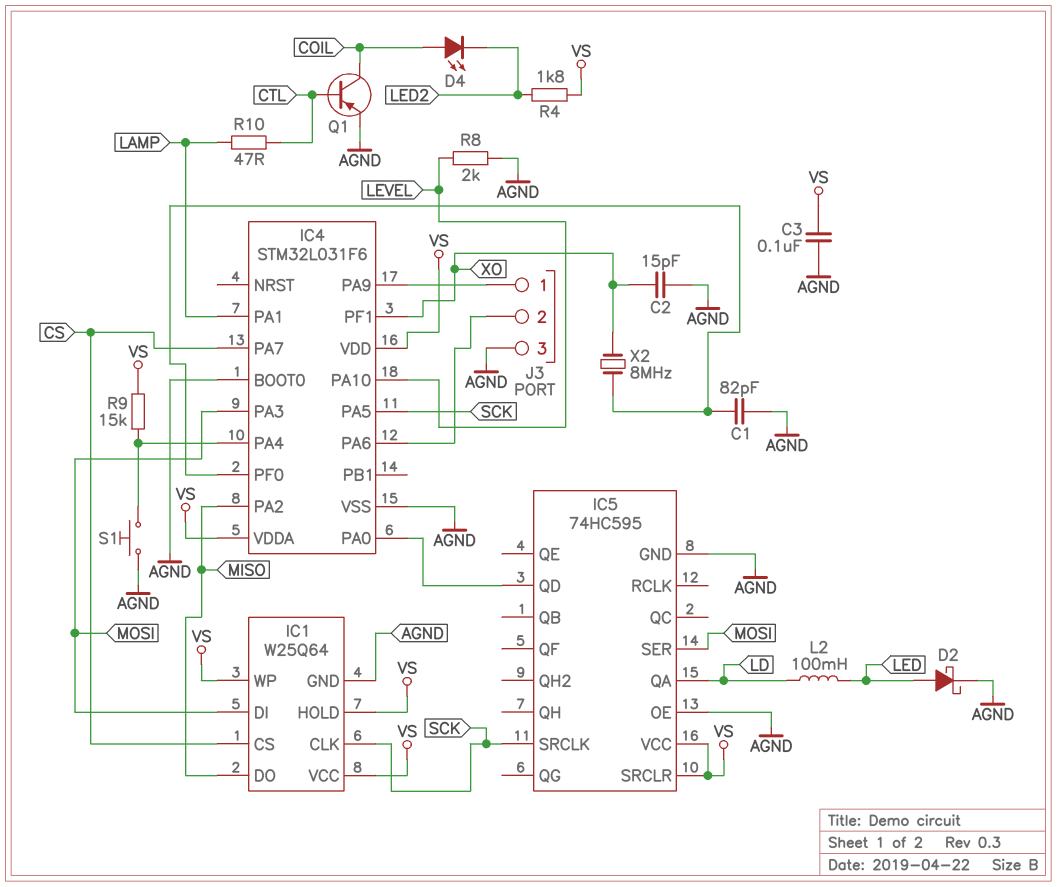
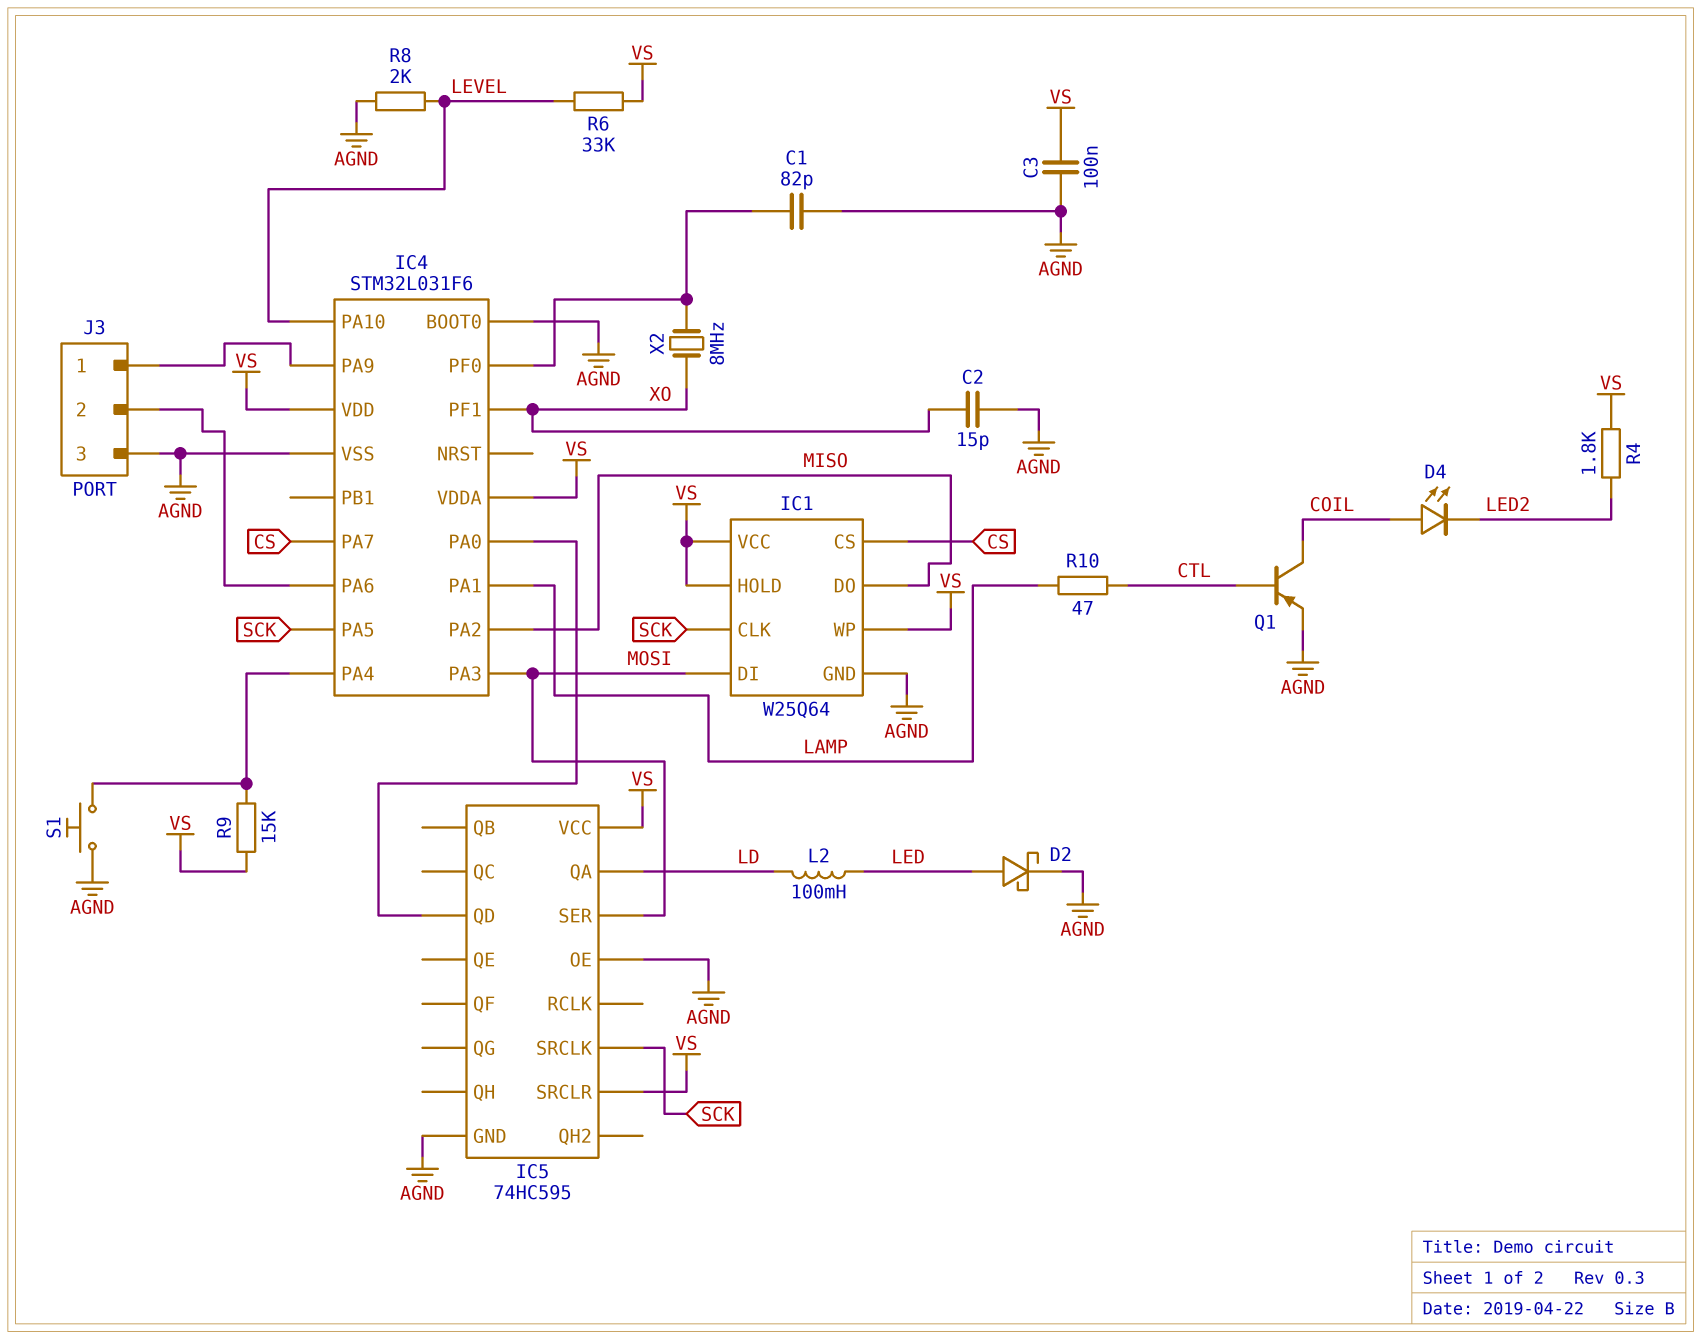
R6: none -> 33k (LEVEL, VS)

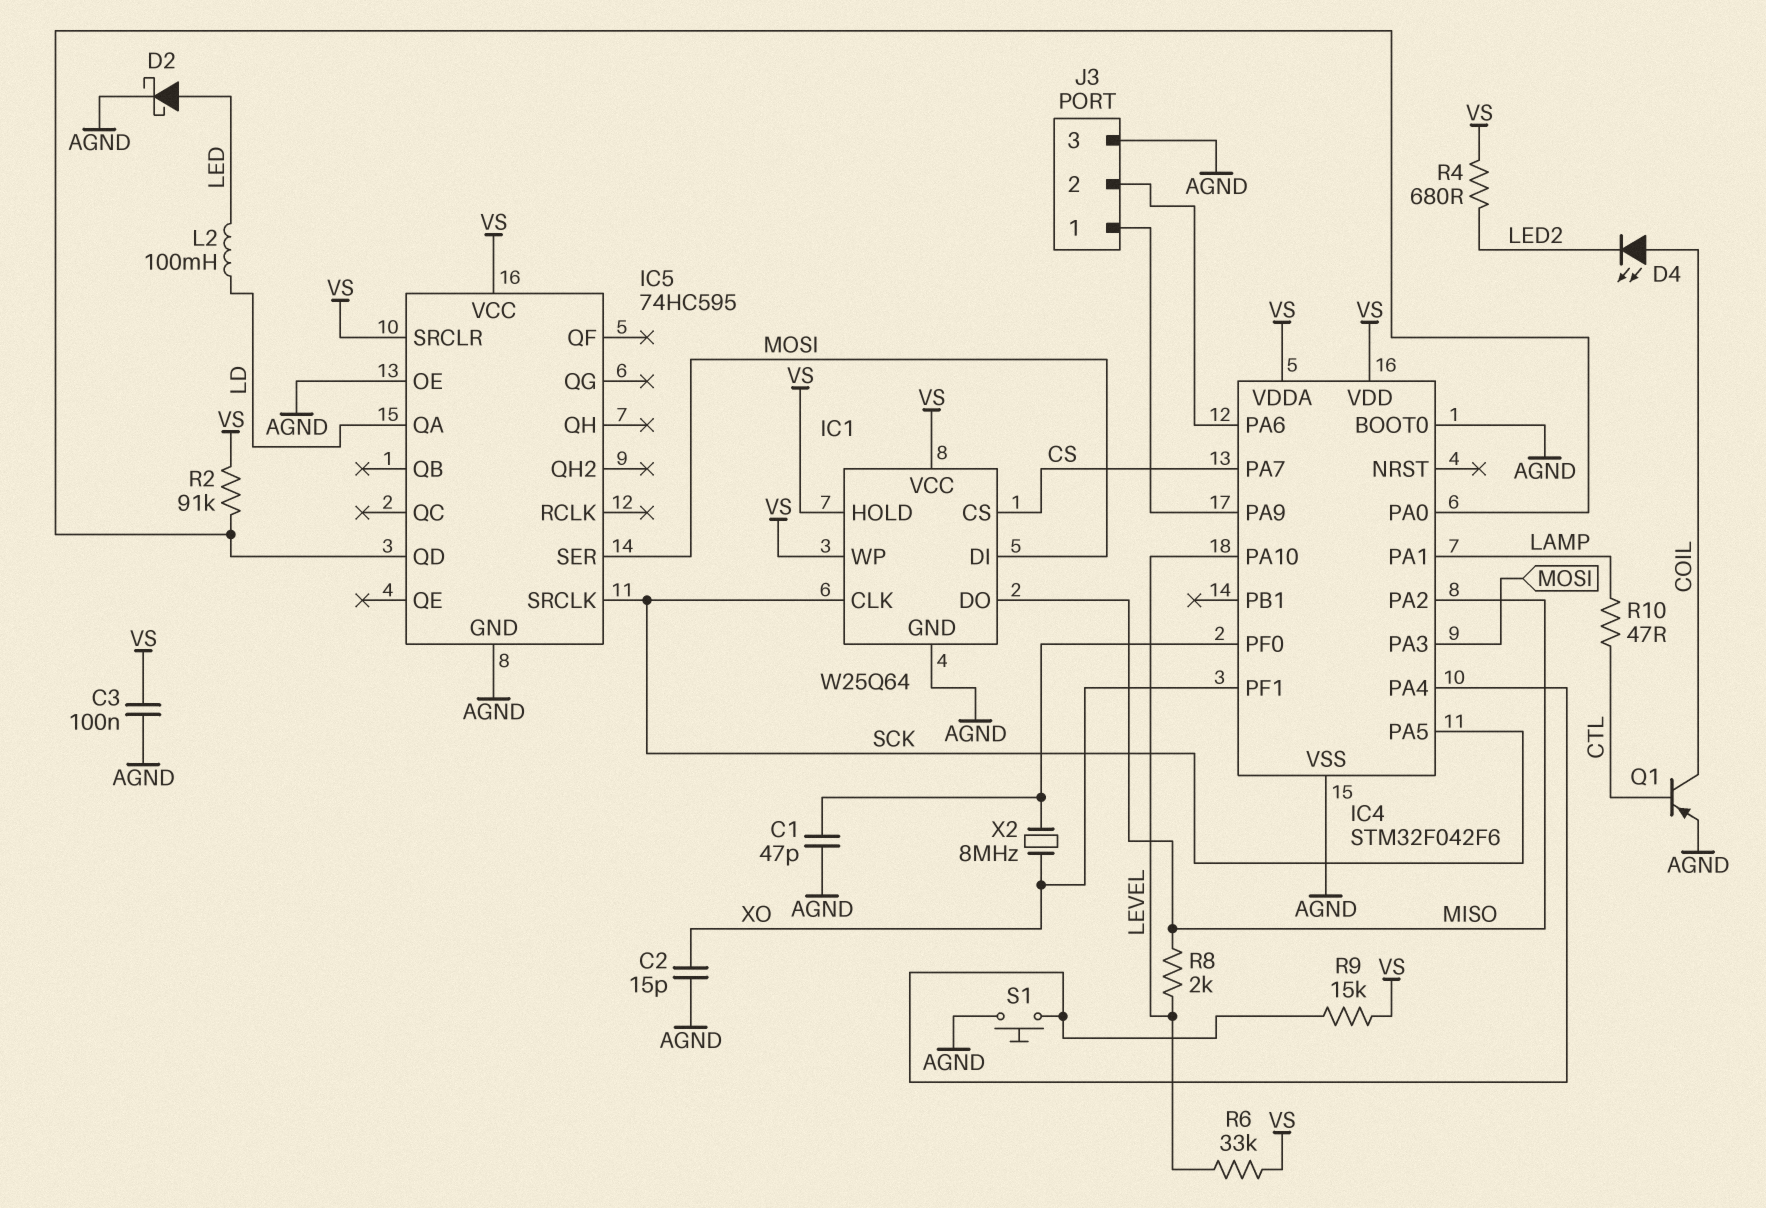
C1: 82pF (AGND, IC4/PF0) -> 47pF (AGND, IC4/PF0)
IC4: STM32L031F6 -> STM32F042F6
R2: none -> 91k (IC4/PA0, VS)
R4: 1.8k (LED2, VS) -> 680 (LED2, VS)
R8: 2k (AGND, LEVEL) -> 2k (LEVEL, MISO)

